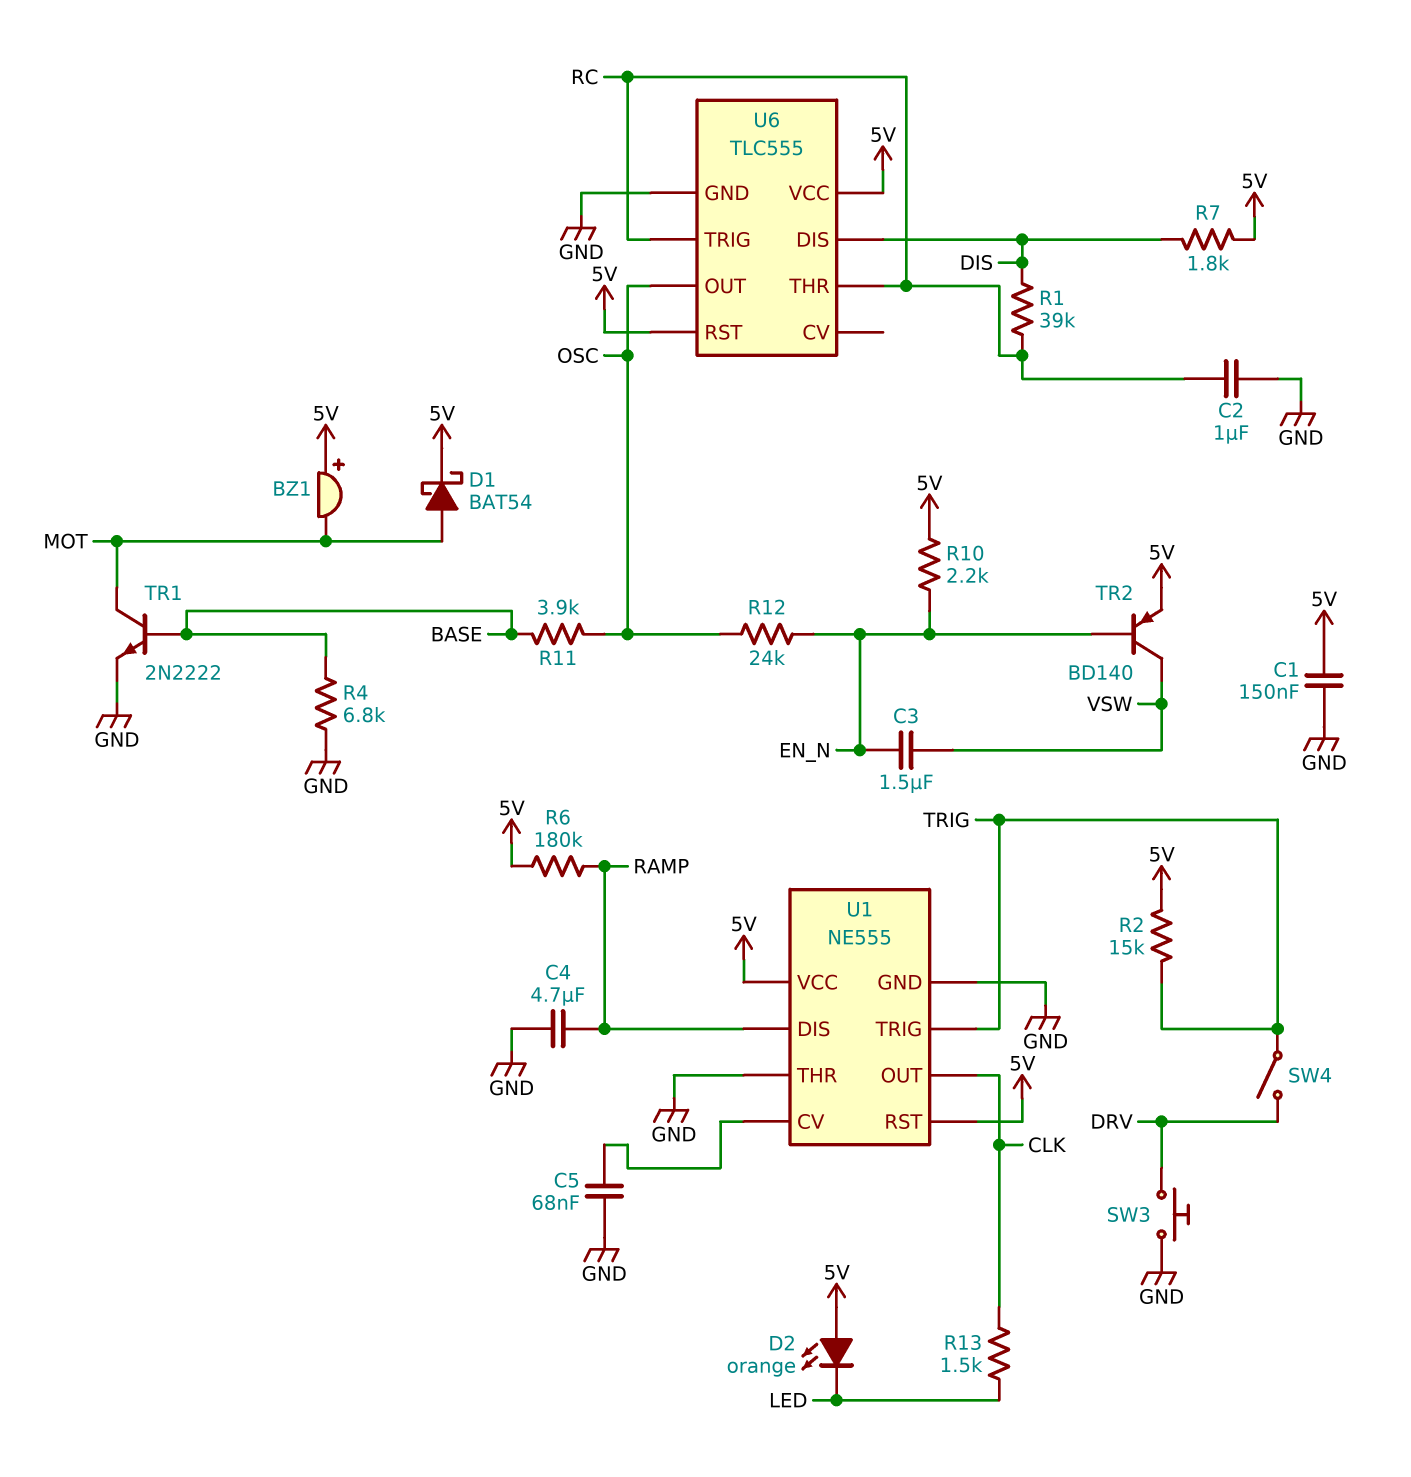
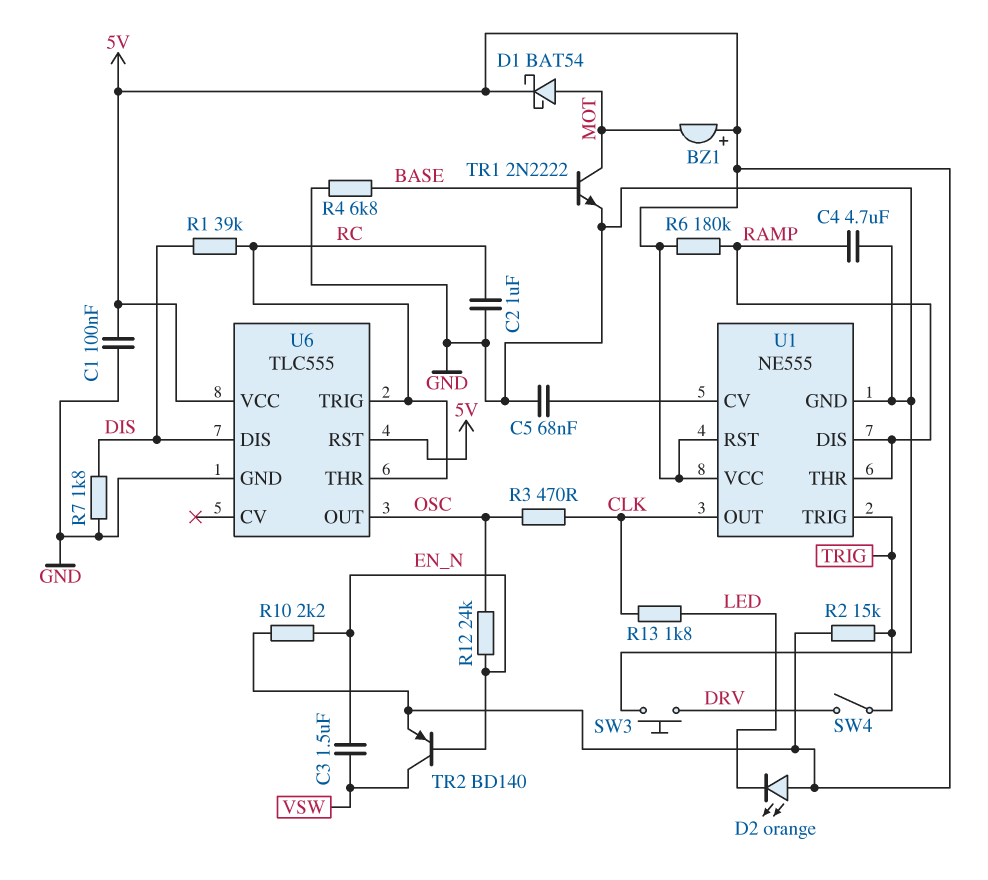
C1: 150nF (5V, GND) -> 100nF (5V, GND)
R3: none -> 470 (CLK, OSC)
R7: 1.8k (5V, DIS) -> 1.8k (DIS, GND)
R11: 3.9k (BASE, OSC) -> none
R13: 1.5k (CLK, LED) -> 1.8k (CLK, LED)
U1 pin THR: GND -> RAMP

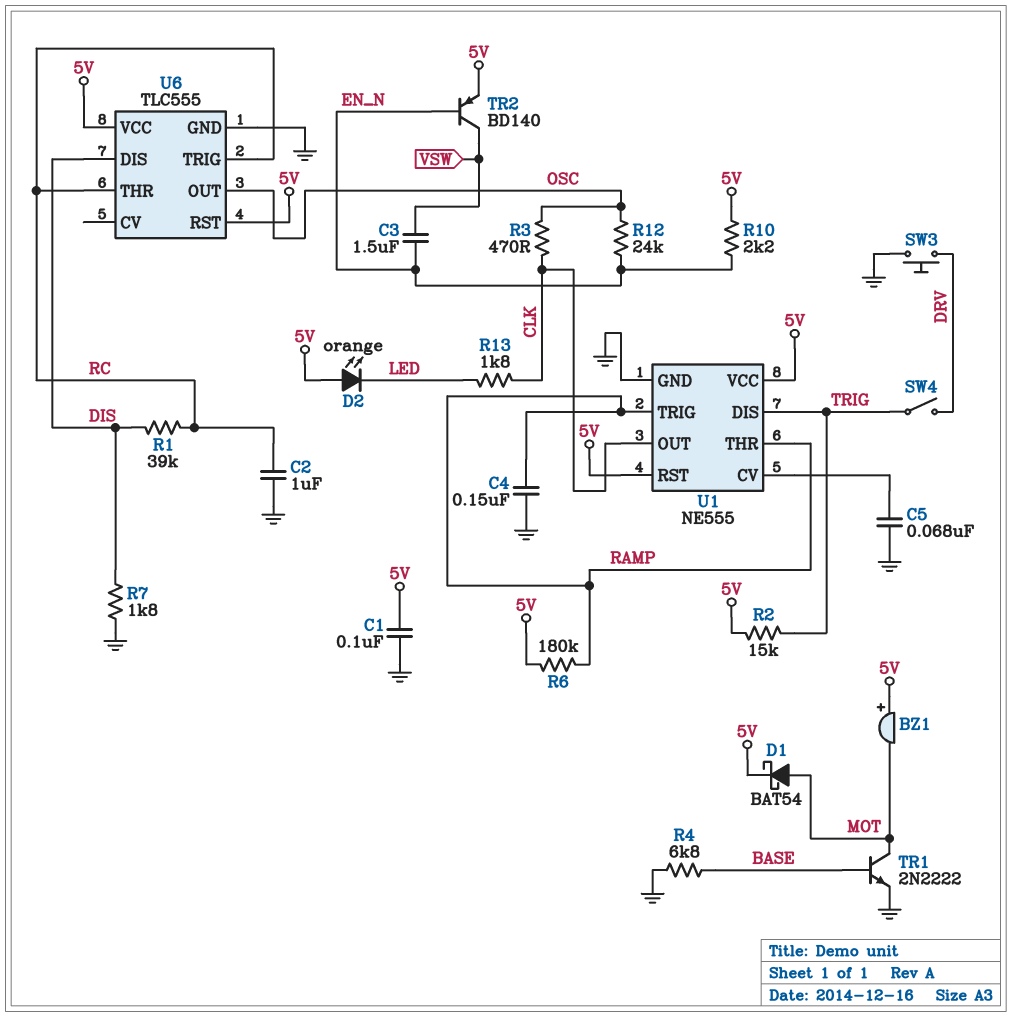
C4: 4.7uF (GND, RAMP) -> 150nF (GND, RAMP)
U1 pin DIS: RAMP -> TRIG
U1 pin TRIG: TRIG -> RAMP

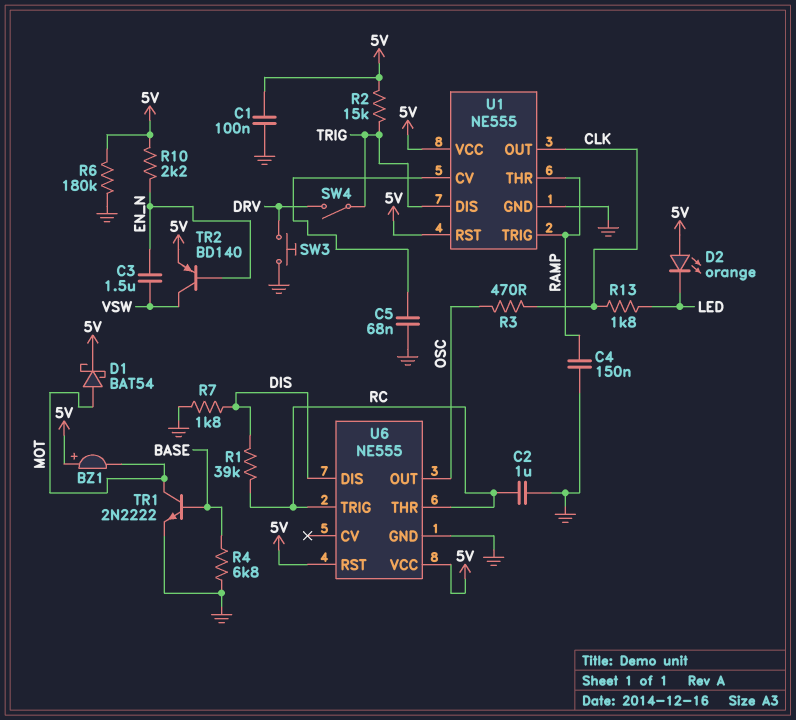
R6: 180k (5V, RAMP) -> 180k (5V, GND)
R12: 24k (EN_N, OSC) -> none
U6: TLC555 -> NE555

